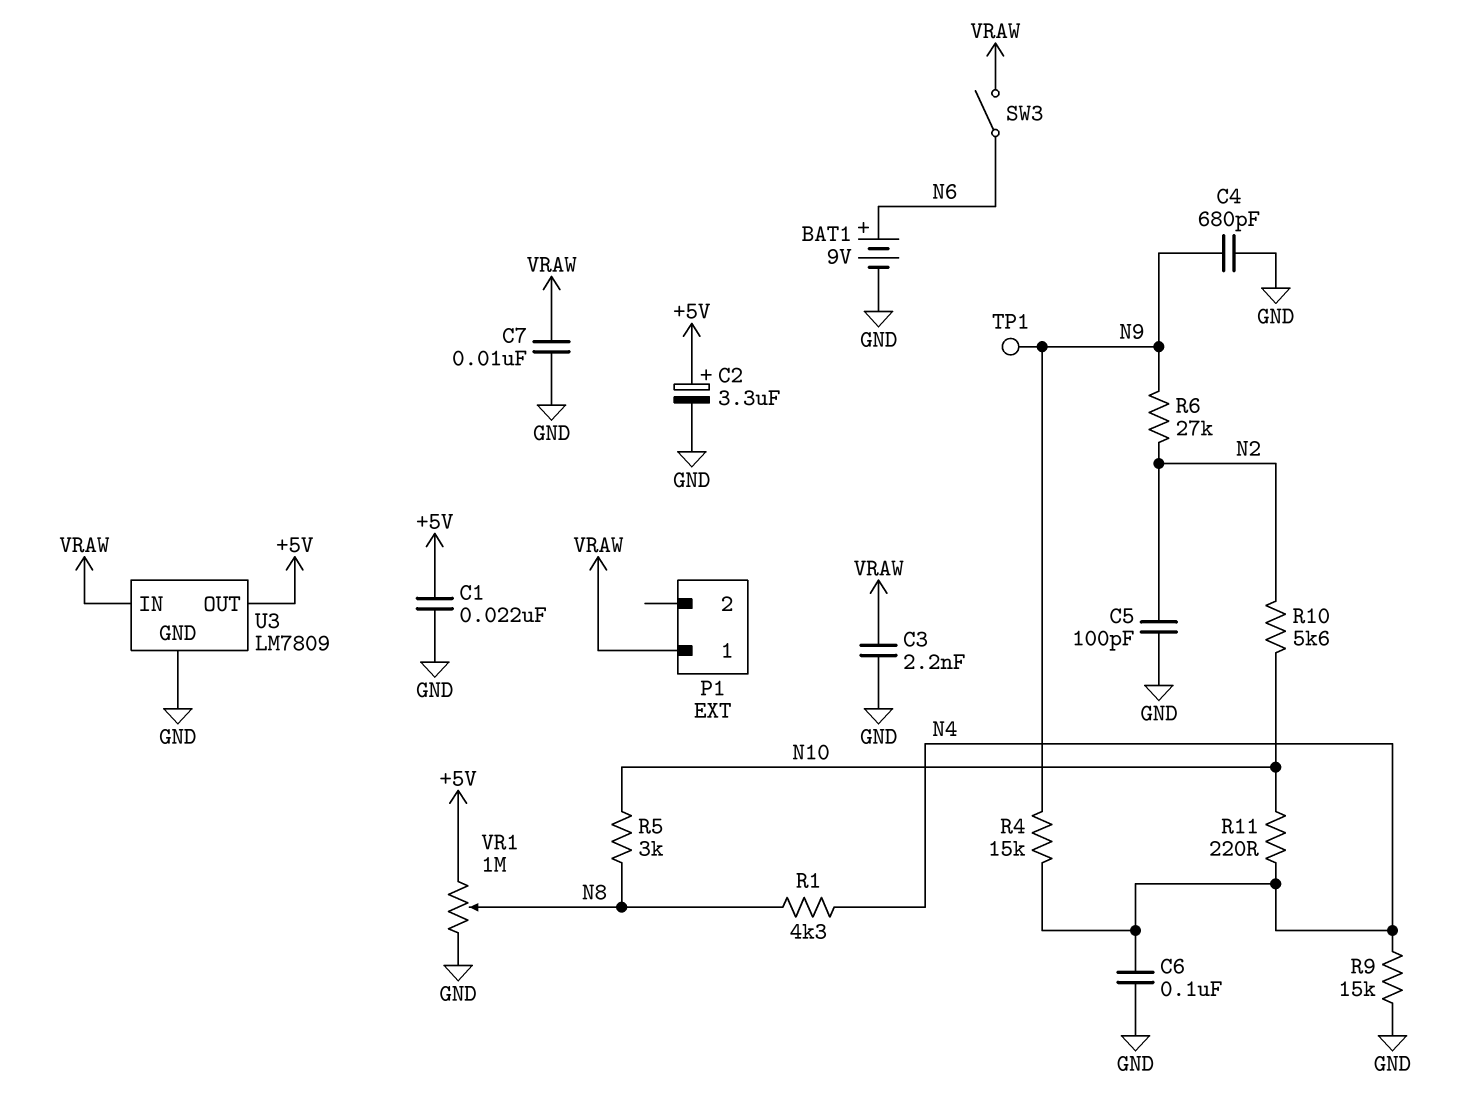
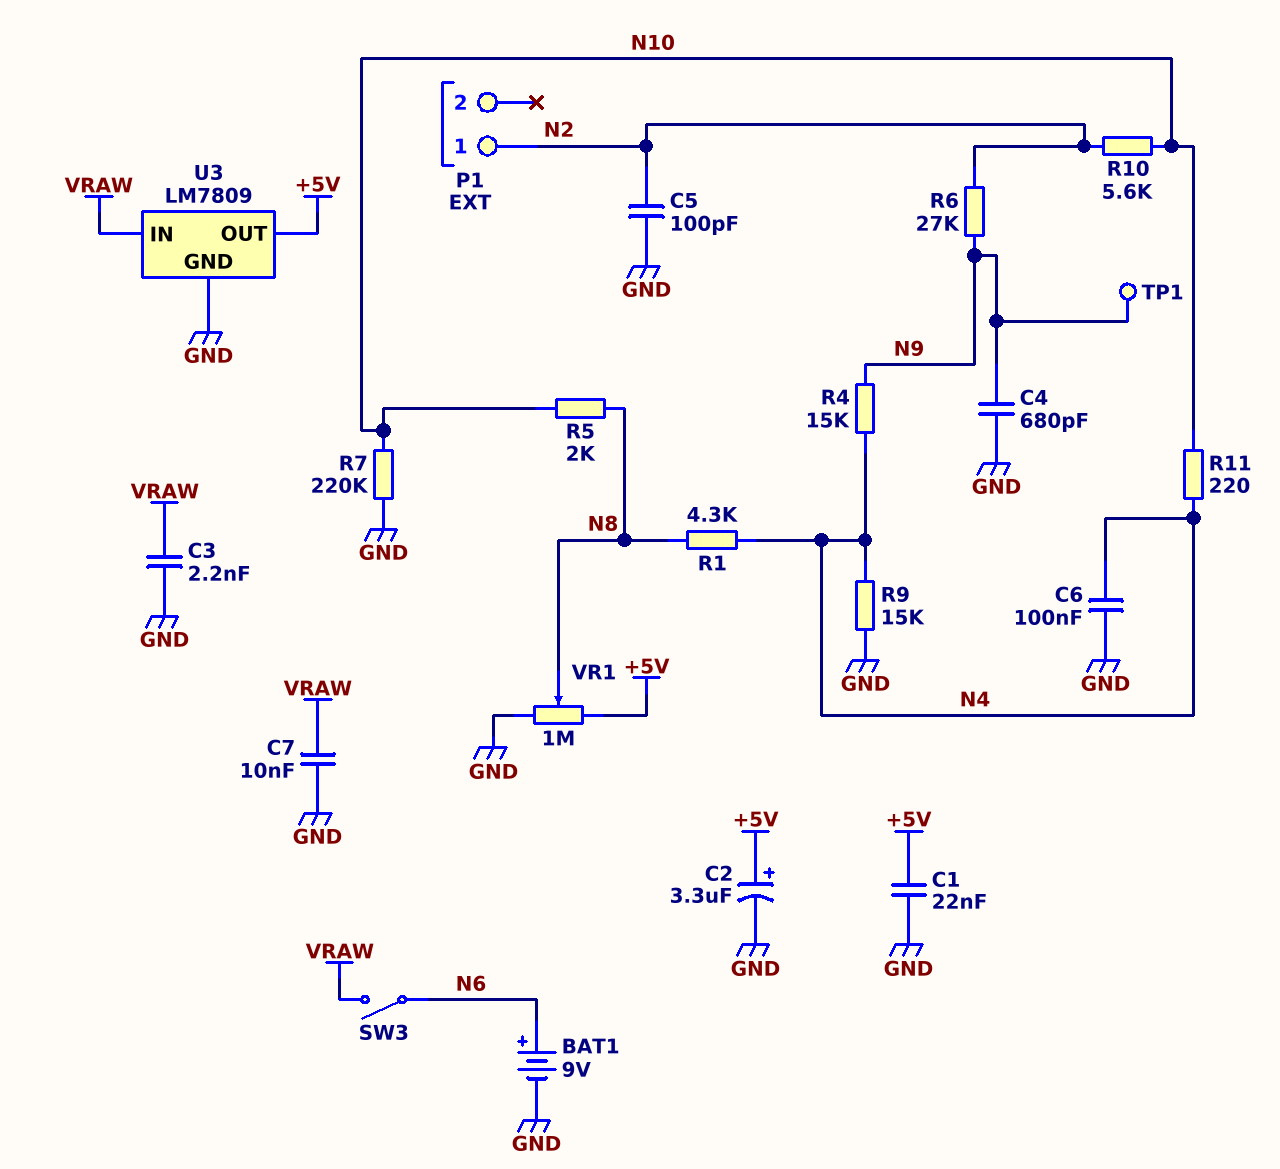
P1 pin 1: VRAW -> N2
R5: 3k (N8, N10) -> 2k (N8, N10)
R7: none -> 220k (GND, N10)

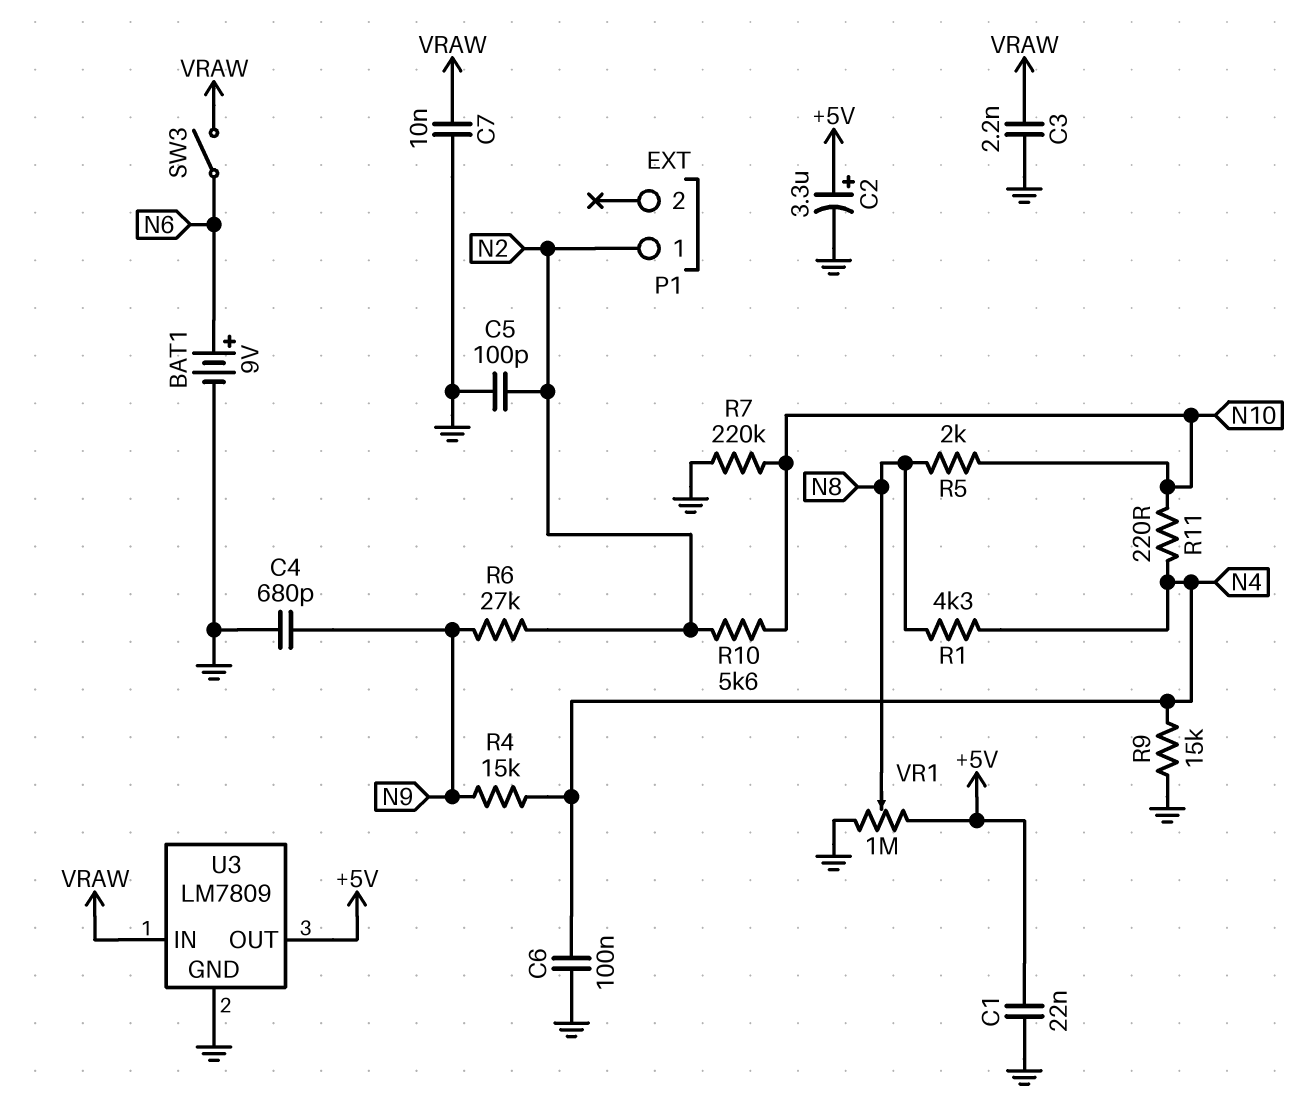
TP1: test point (N9) -> none

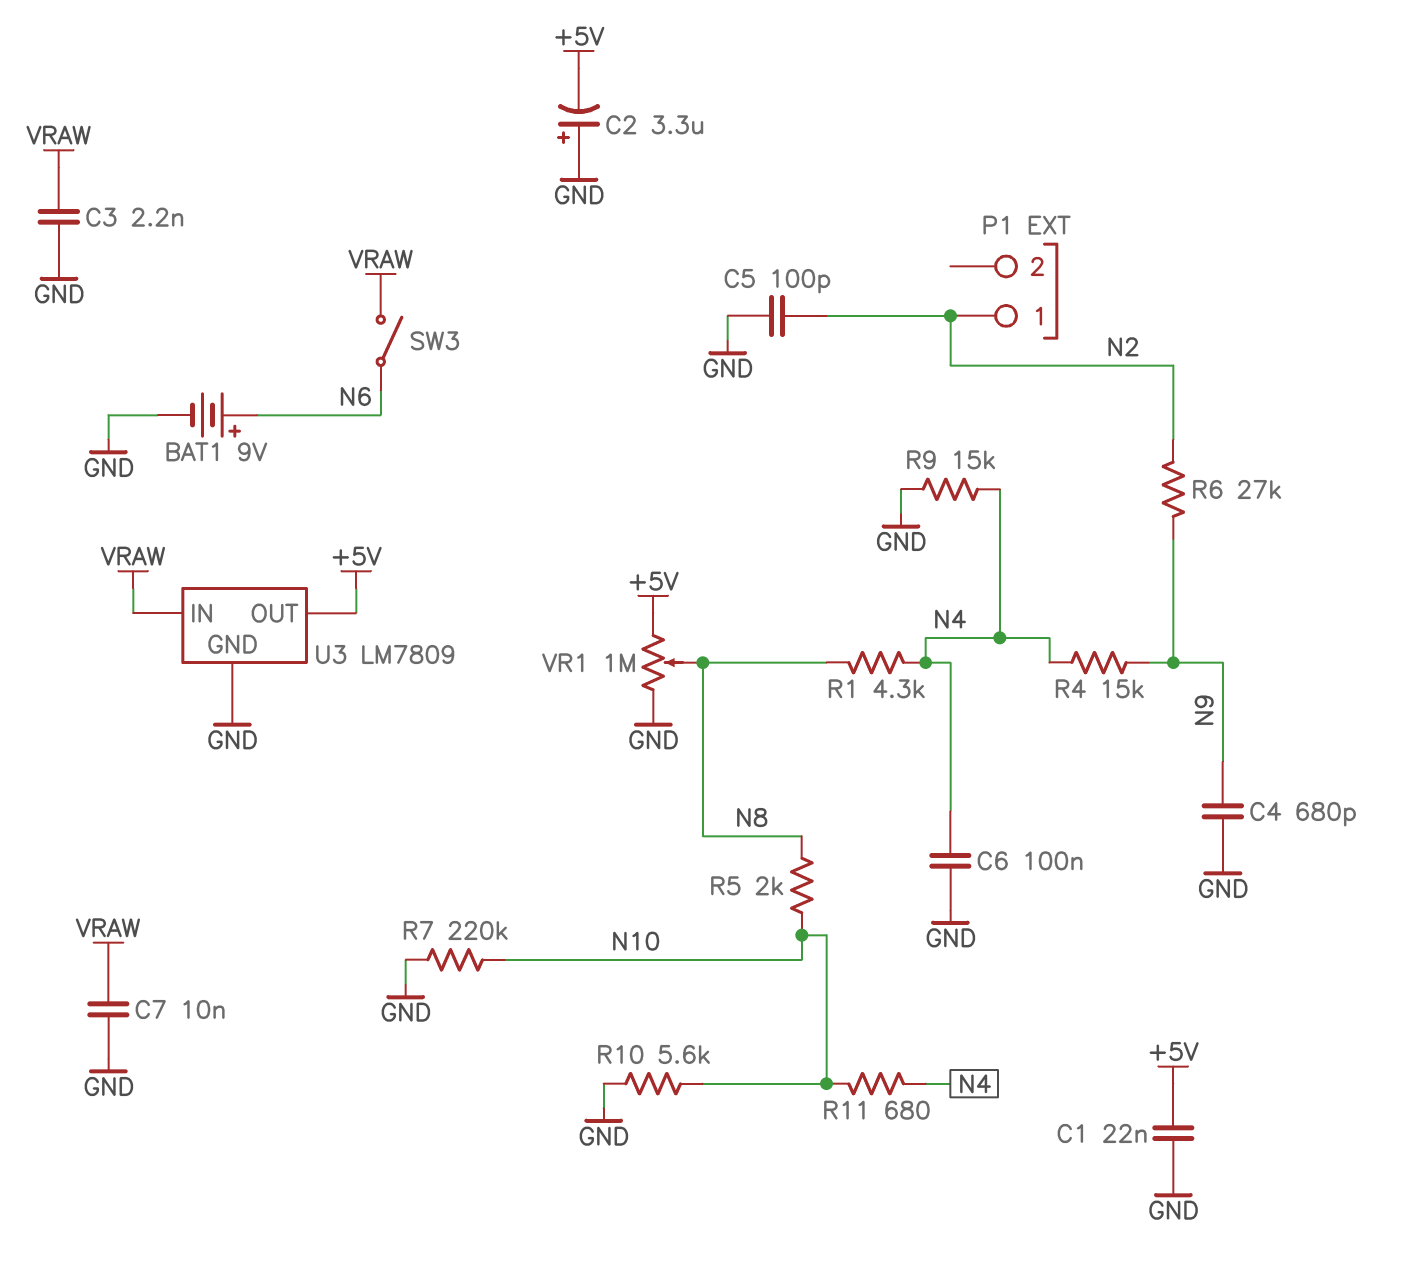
C2: 3.3uF (plus +5V, minus GND) -> 3.3uF (plus GND, minus +5V)
R10: 5.6k (N2, N10) -> 5.6k (GND, N10)
R11: 220 (N4, N10) -> 680 (N4, N10)

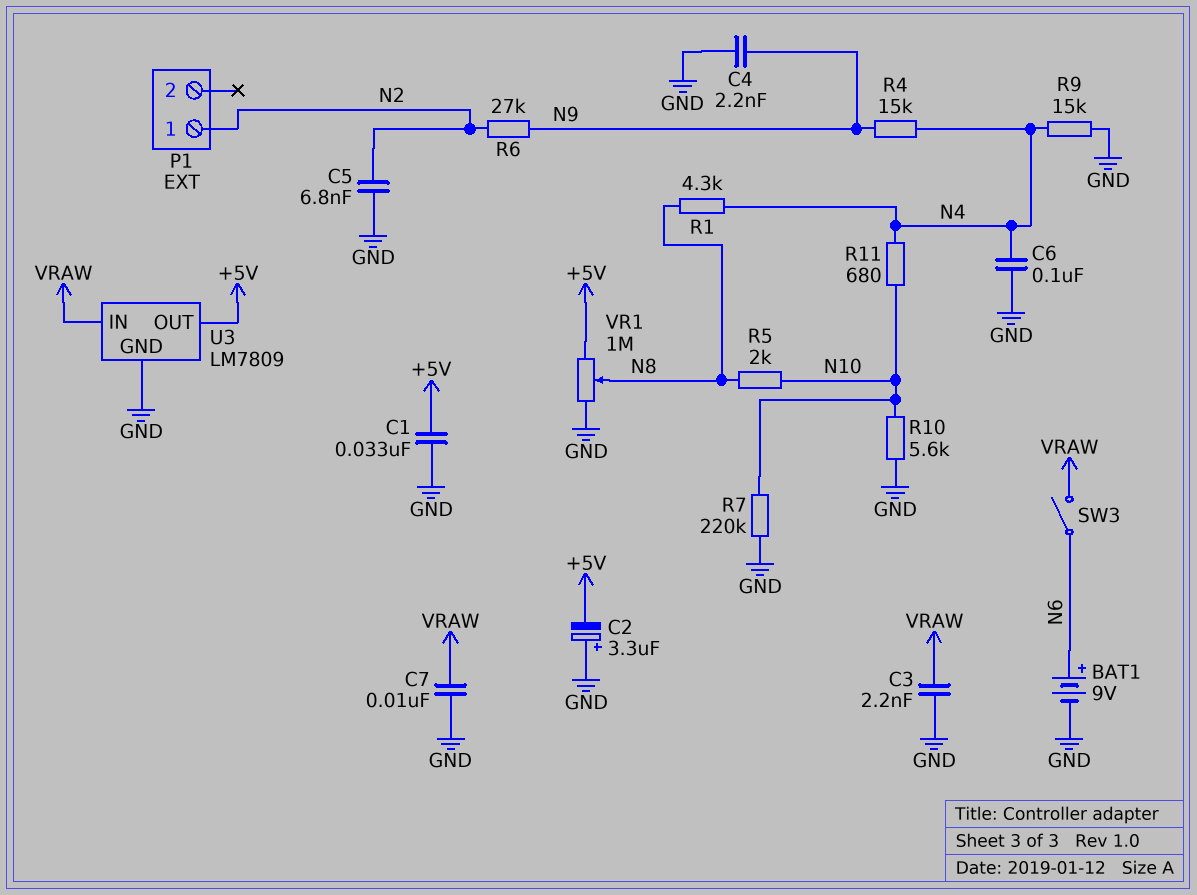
C1: 22nF (+5V, GND) -> 33nF (+5V, GND)
C4: 680pF (GND, N9) -> 2.2nF (GND, N9)
C5: 100pF (GND, N2) -> 6.8nF (GND, N2)

